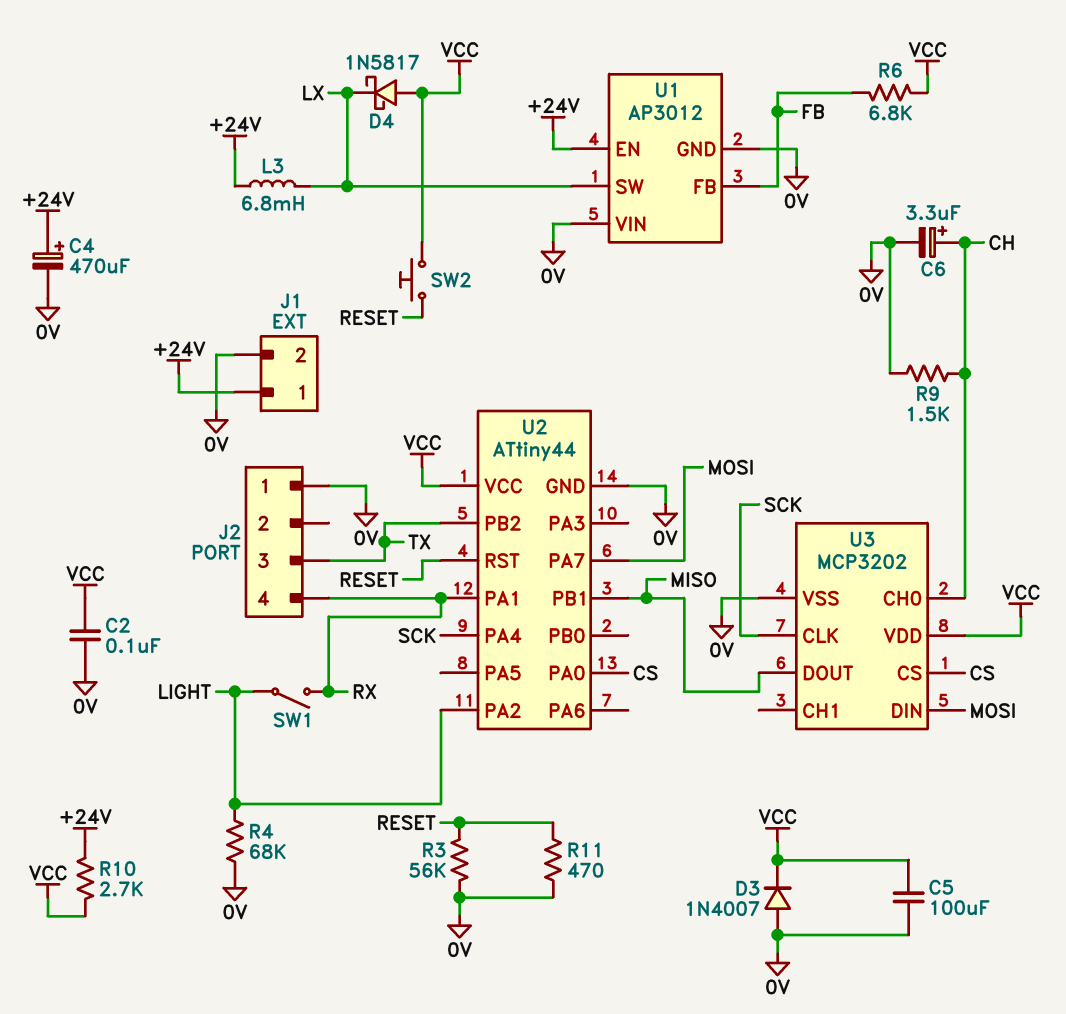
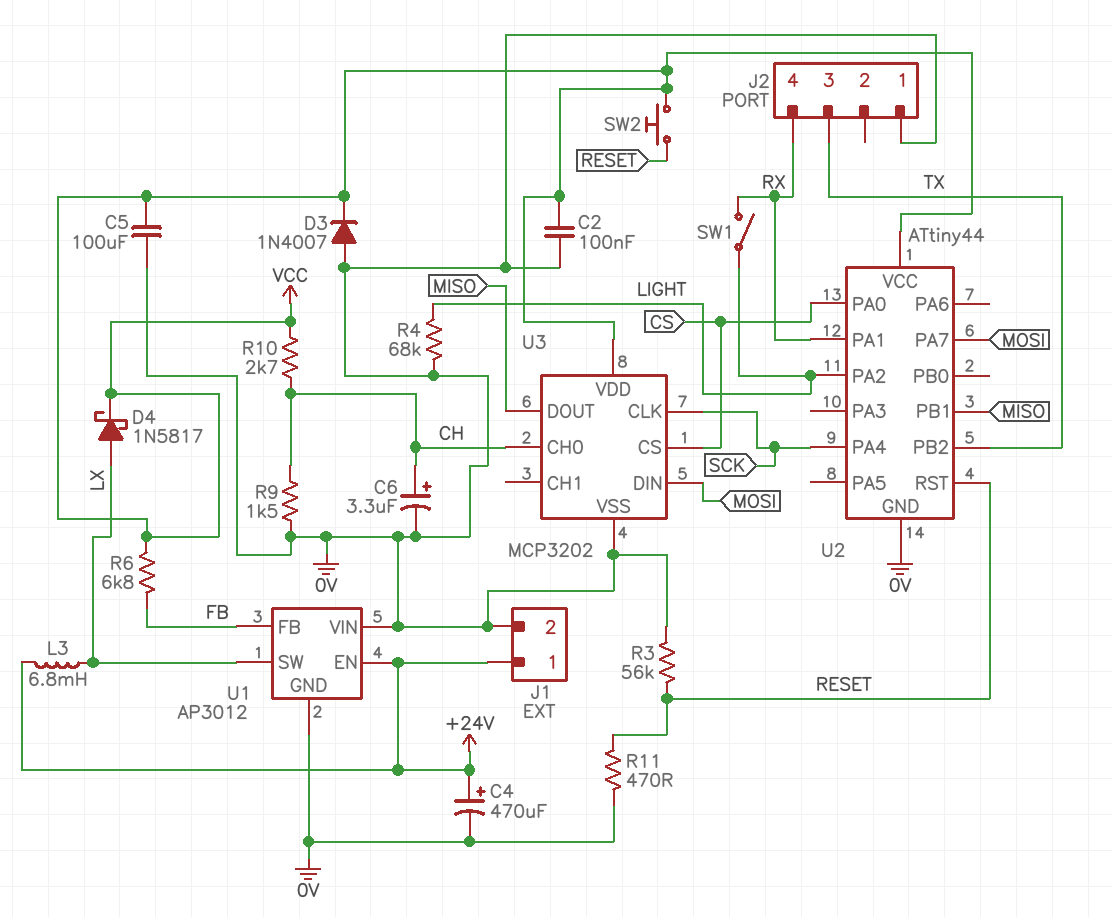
D4: schottky 1N5817 (A VCC, K LX) -> schottky 1N5817 (A LX, K VCC)
R10: 2.7k (+24V, VCC) -> 2.7k (CH, VCC)

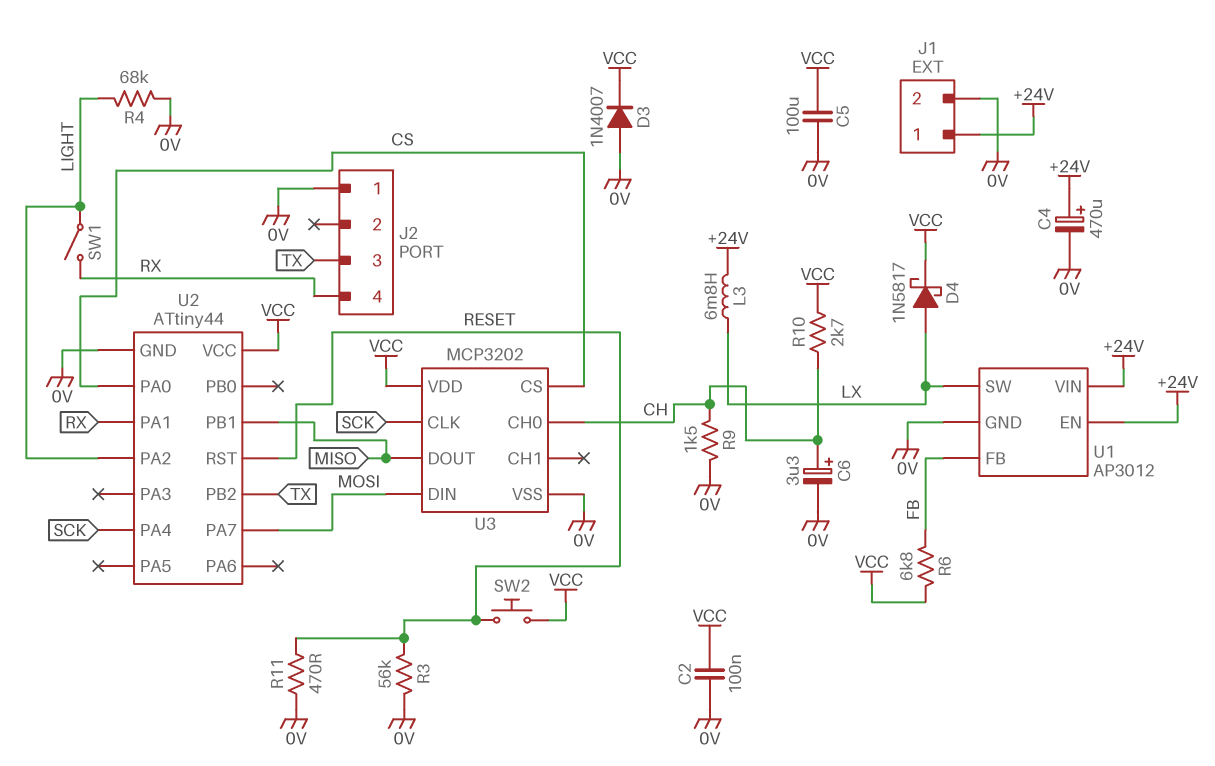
U1 pin VIN: 0V -> +24V

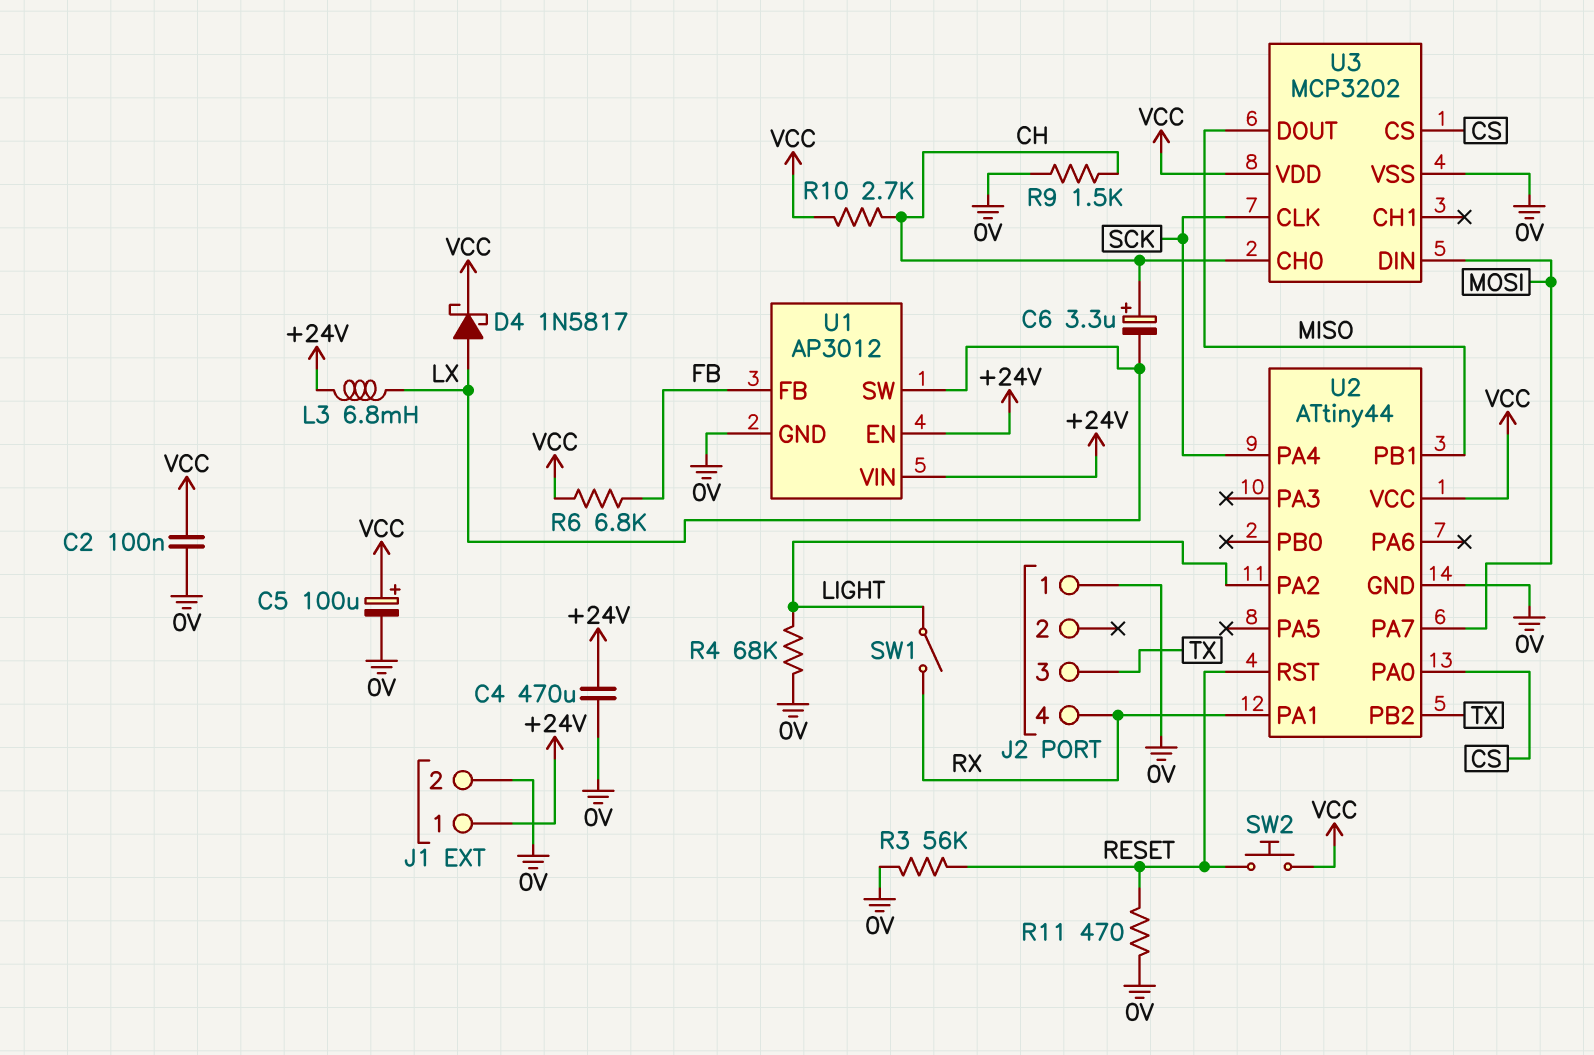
C4: 470uF (plus +24V, minus 0V) -> 470uF (+24V, 0V)
C5: 100uF (0V, VCC) -> 100uF (plus VCC, minus 0V)
C6: 3.3uF (plus CH, minus 0V) -> 3.3uF (plus CH, minus LX)
D3: diode 1N4007 (A 0V, K VCC) -> none

